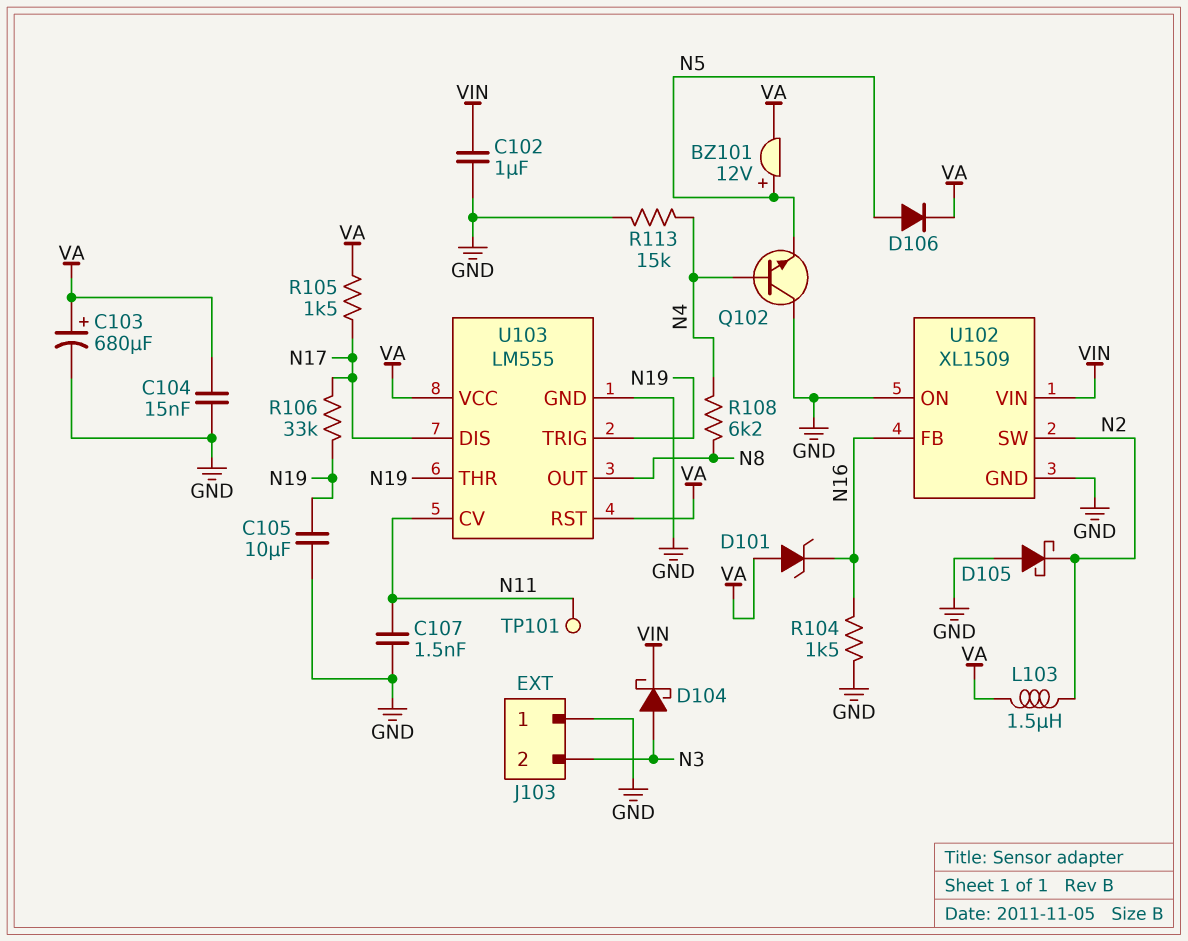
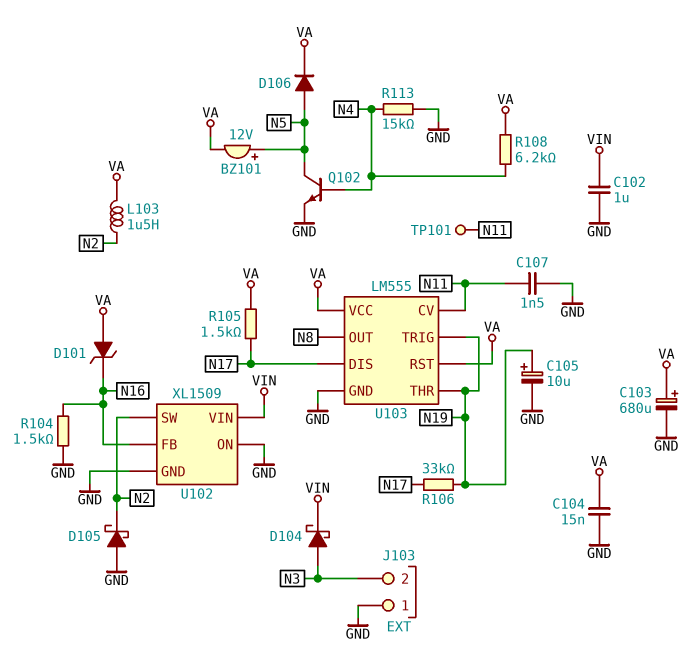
C105: 10uF (GND, N19) -> 10uF (plus N19, minus GND)
Q102: NPN (B N4, C GND, E N5) -> NPN (B N4, C N5, E GND)
R108: 6.2k (N4, N8) -> 6.2k (N4, VA)

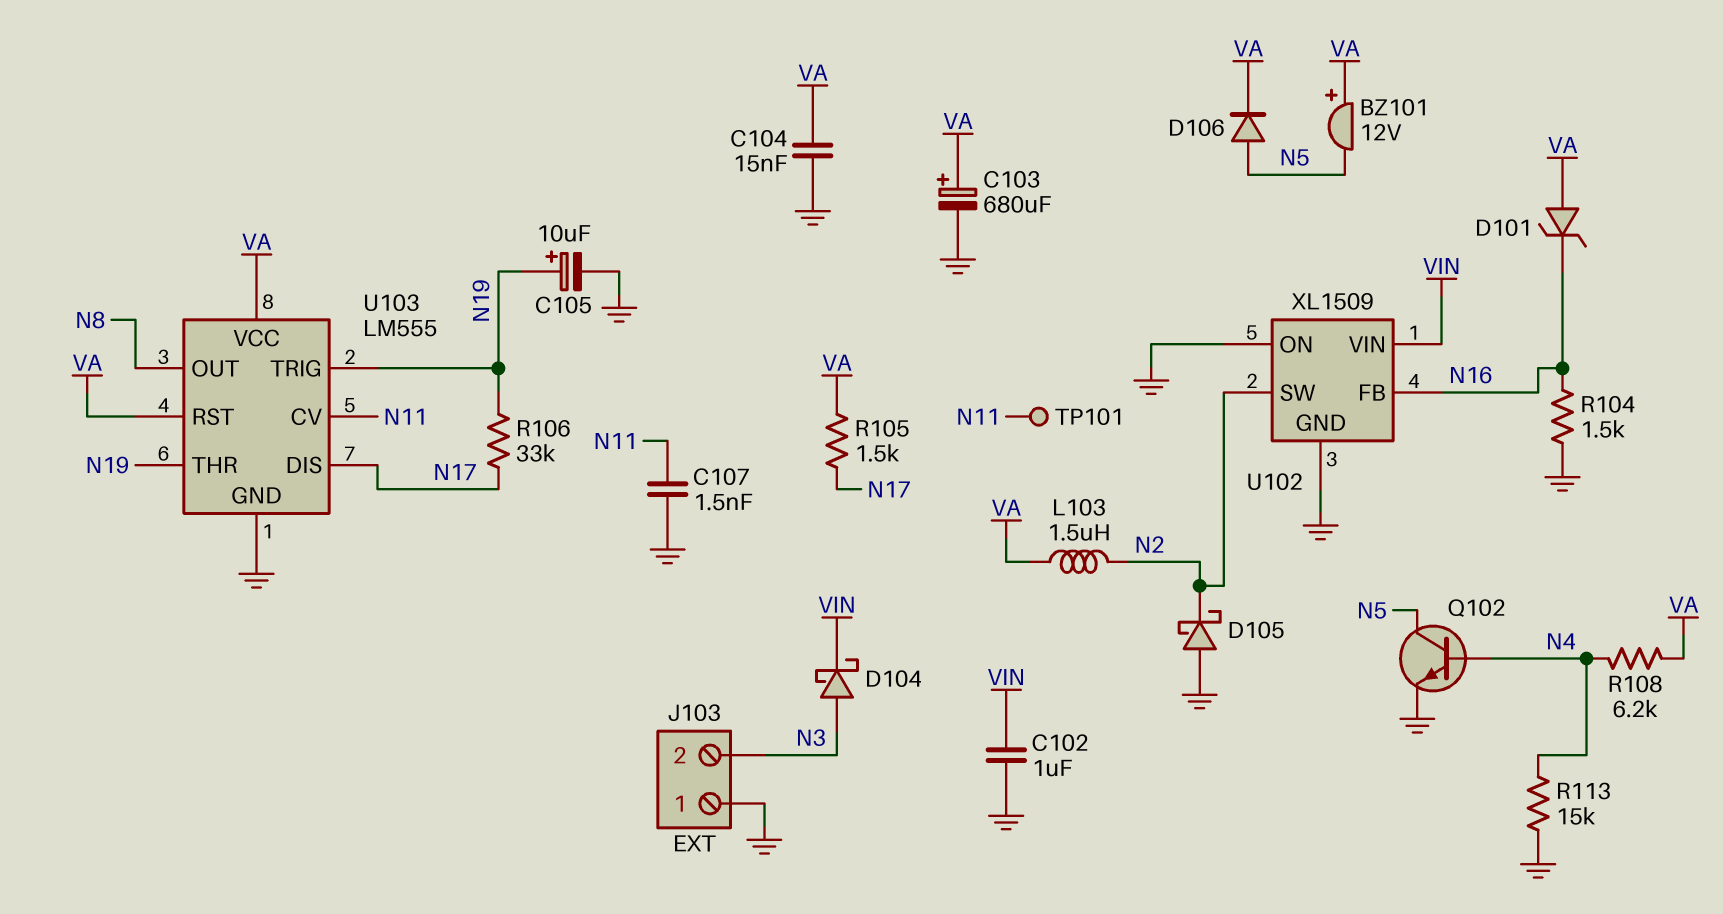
BZ101: buzzer 12V (plus N5, minus VA) -> buzzer 12V (plus VA, minus N5)

